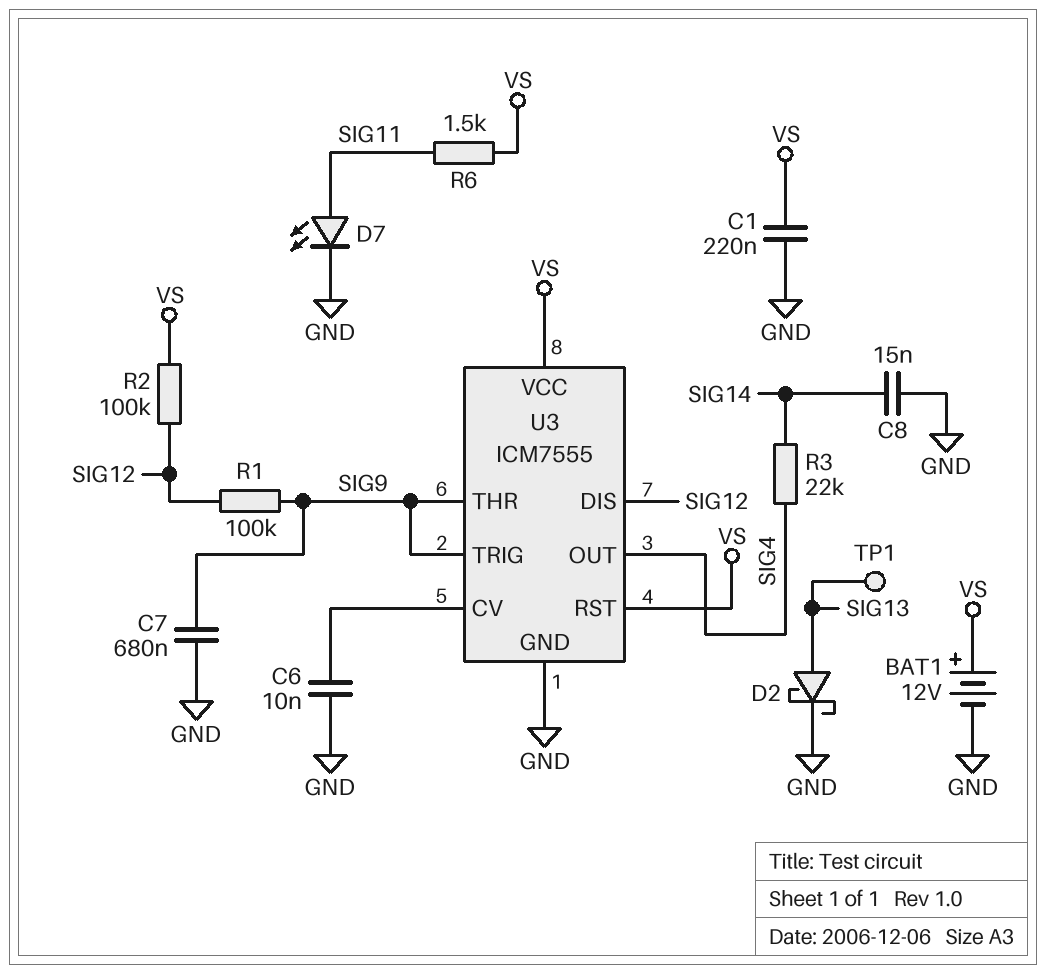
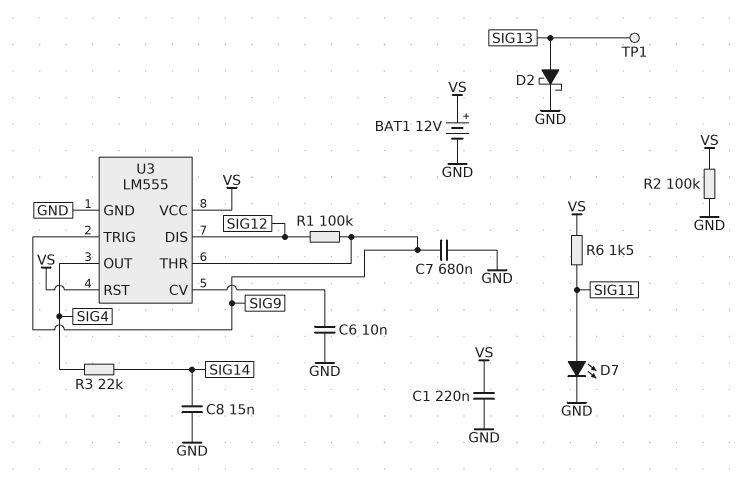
R2: 100k (SIG12, VS) -> 100k (GND, VS)
U3: ICM7555 -> LM555

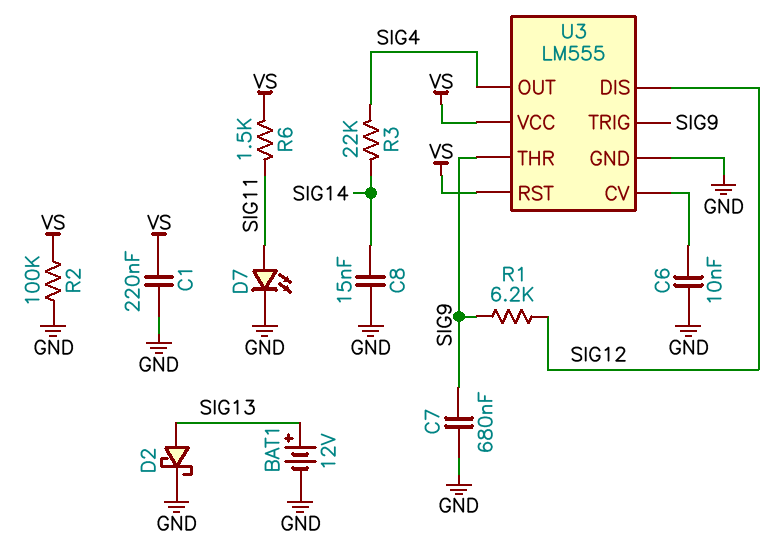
BAT1: 12V (plus VS, minus GND) -> 12V (plus SIG13, minus GND)
R1: 100k (SIG9, SIG12) -> 6.2k (SIG9, SIG12)
TP1: test point (SIG13) -> none

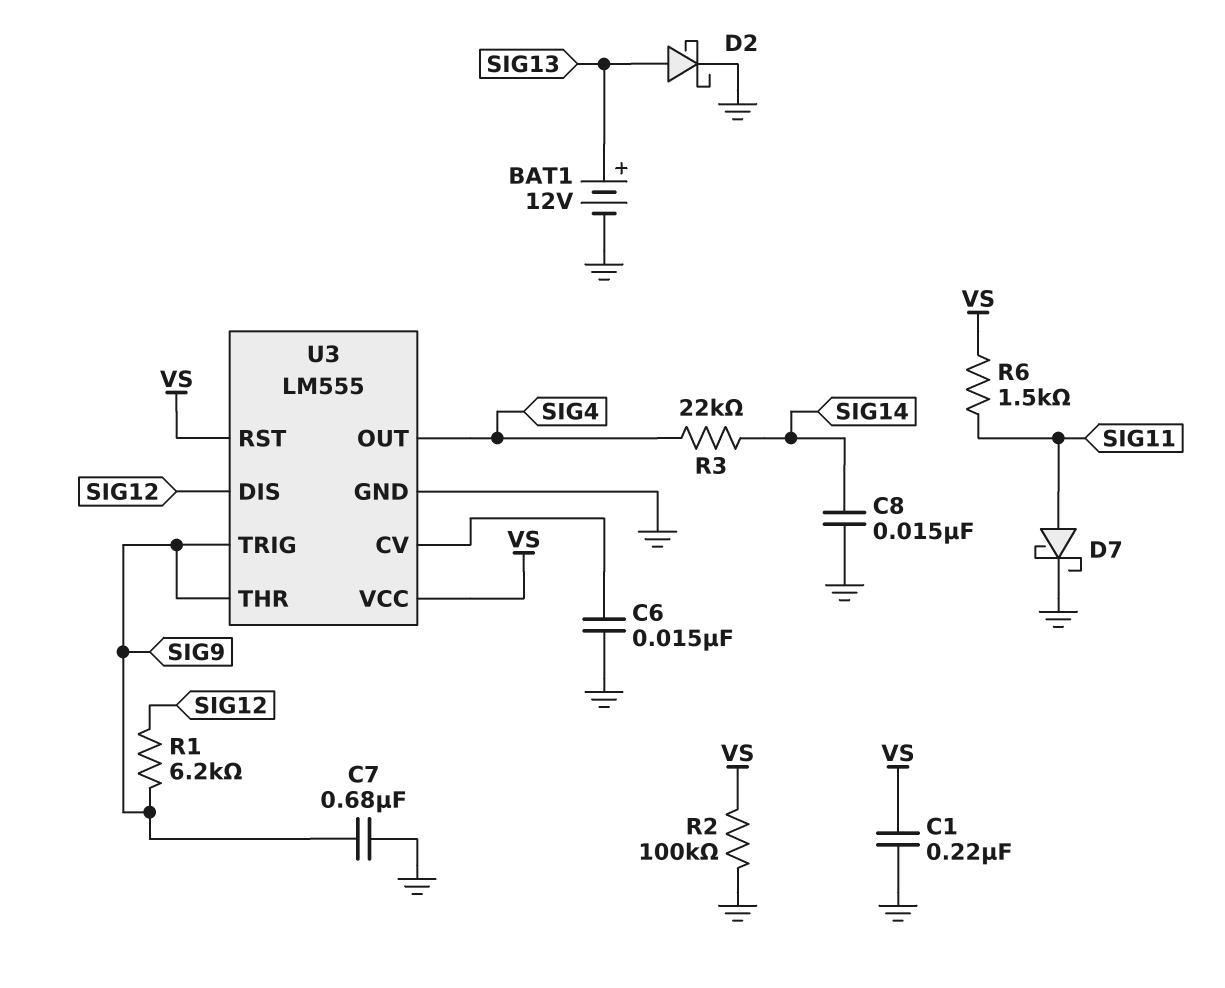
C6: 10nF (GND, U3/CV) -> 15nF (GND, U3/CV)
D7: LED (A SIG11, K GND) -> schottky (A SIG11, K GND)

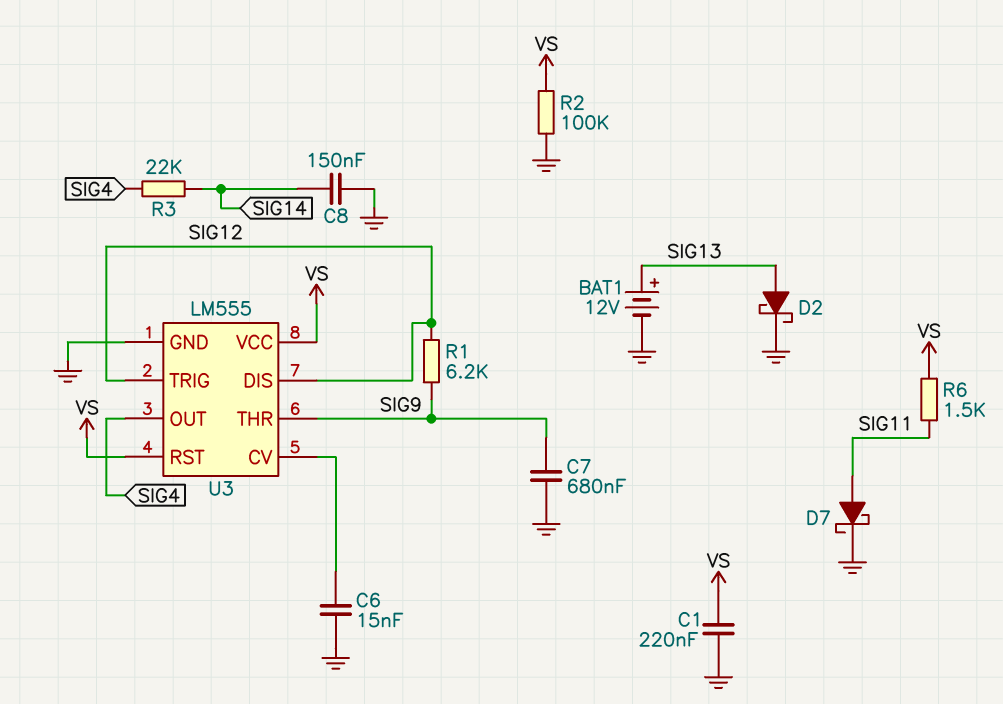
C8: 15nF (GND, SIG14) -> 150nF (GND, SIG14)
U3 pin TRIG: SIG9 -> SIG12

